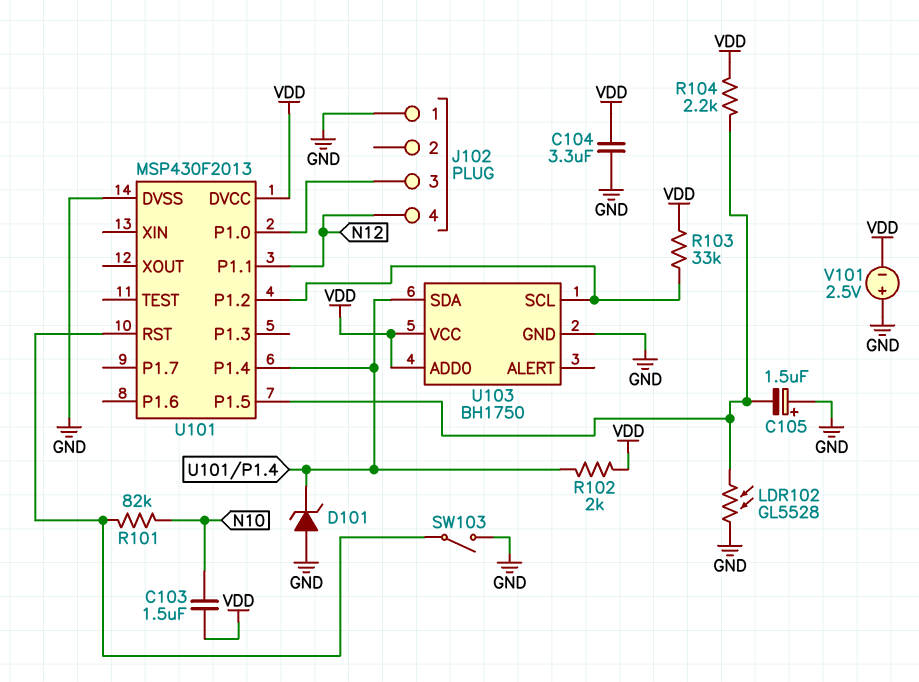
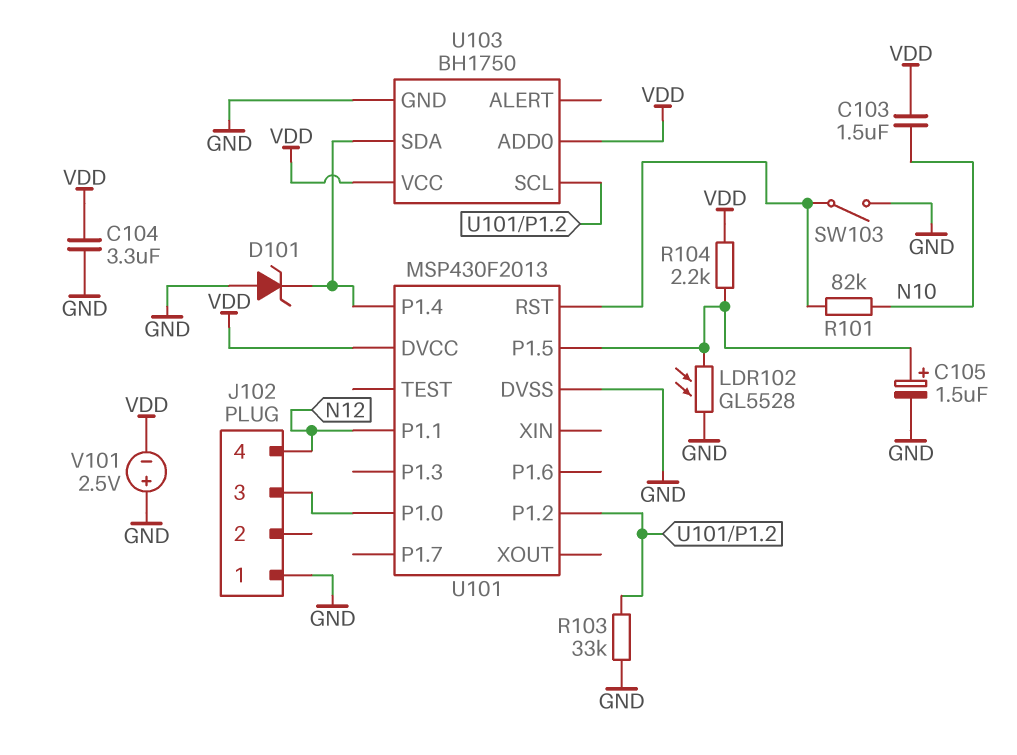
C105: 1.5uF (plus GND, minus U101/P1.5) -> 1.5uF (plus U101/P1.5, minus GND)
R102: 2k (U101/P1.4, VDD) -> none
R103: 33k (U101/P1.2, VDD) -> 33k (GND, U101/P1.2)

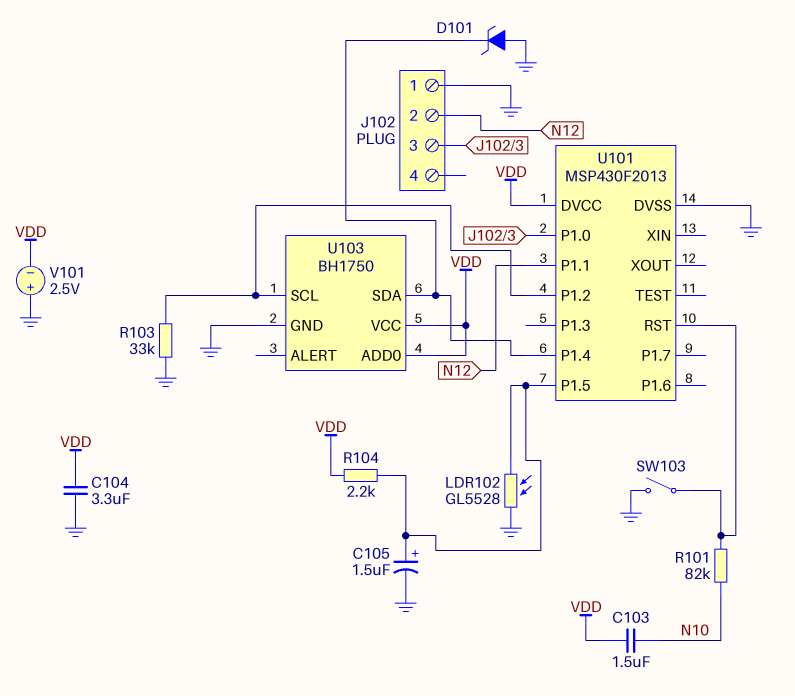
J102 pin 2: none -> N12
J102 pin 4: N12 -> none

